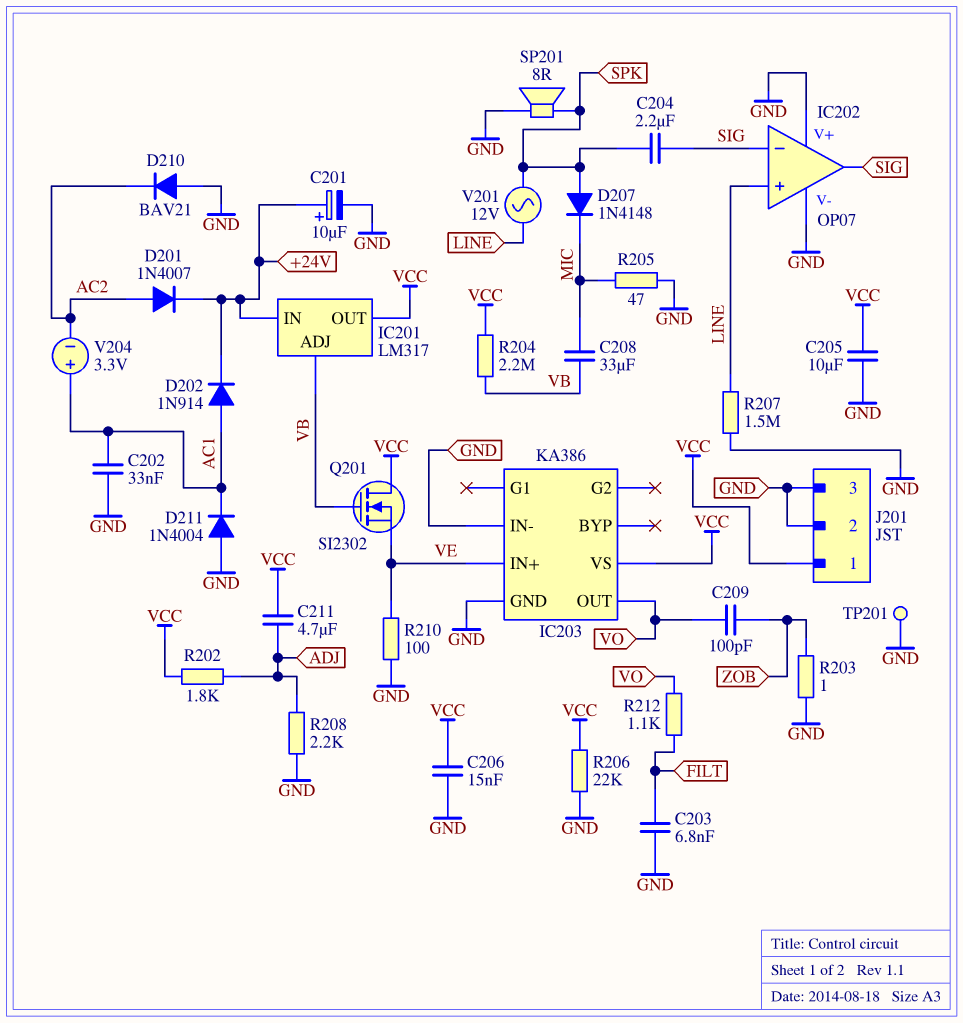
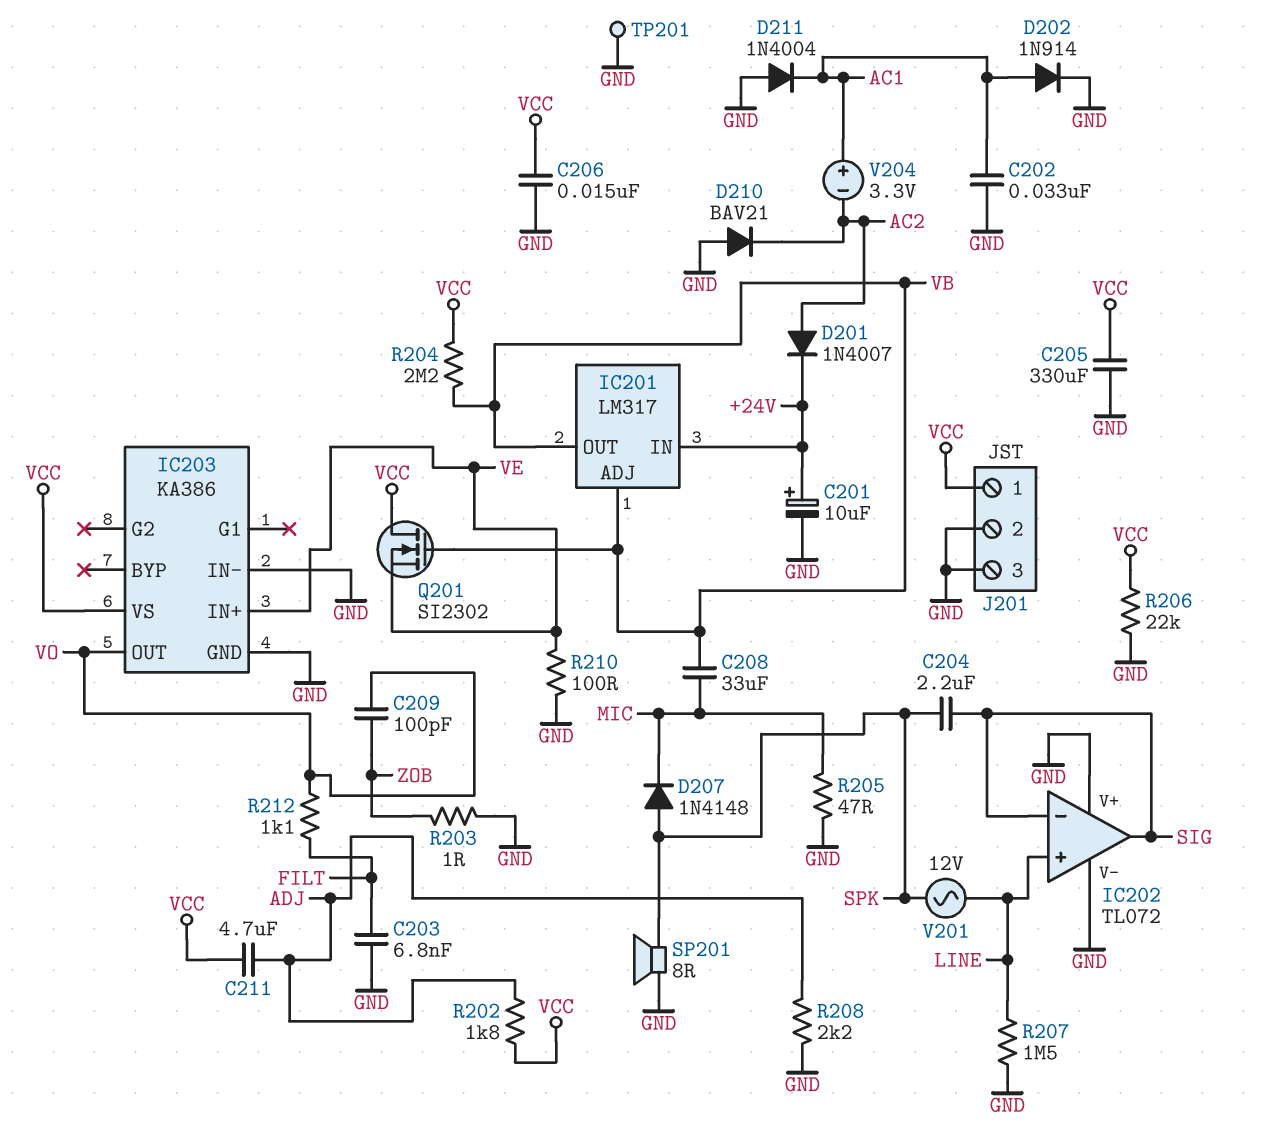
C205: 10uF (GND, VCC) -> 330uF (GND, VCC)
D202: diode 1N914 (A AC1, K +24V) -> diode 1N914 (A AC1, K GND)
IC201 pin OUT: VCC -> VB
IC202: OP07 -> TL072

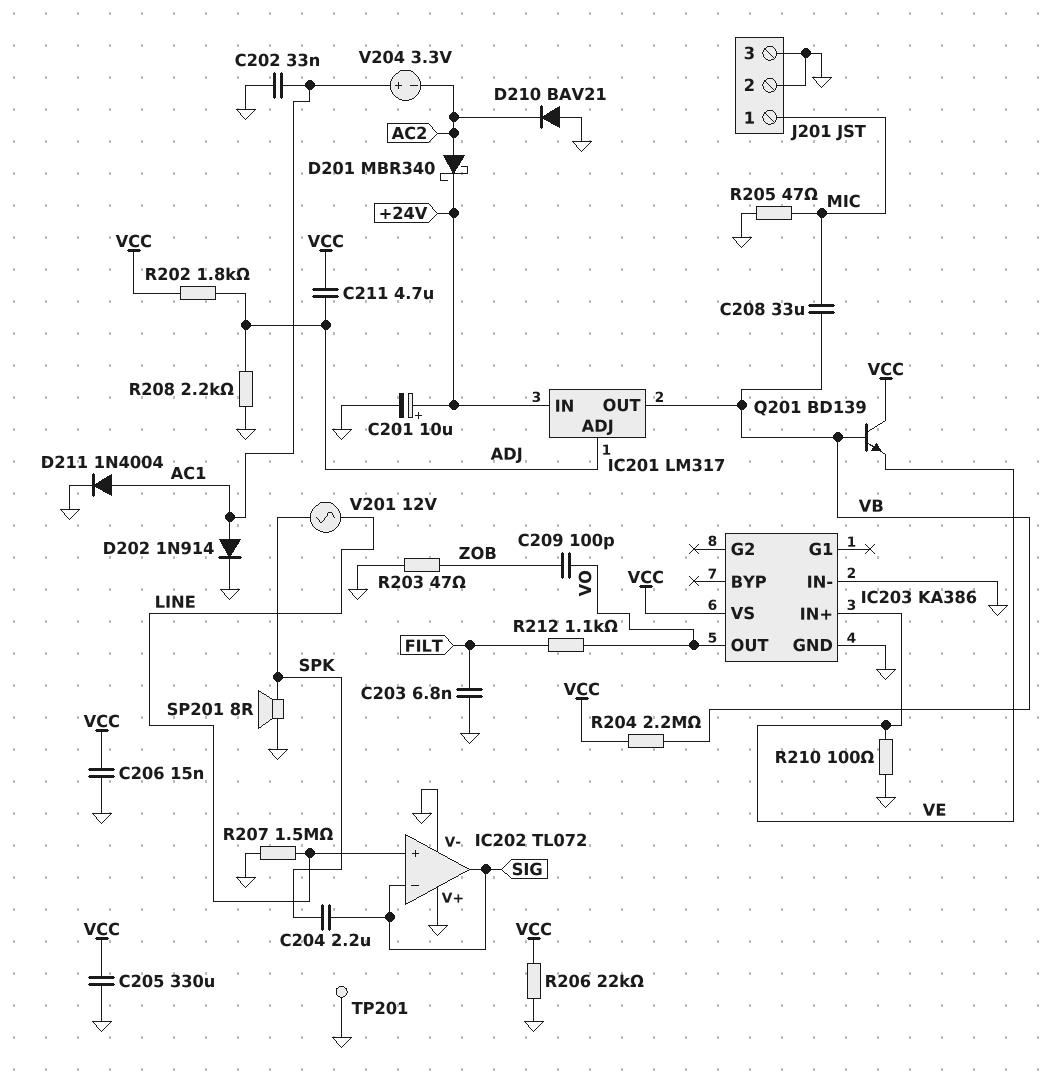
D201: diode 1N4007 (A AC2, K +24V) -> schottky MBR340 (A AC2, K +24V)
D207: diode 1N4148 (A SPK, K MIC) -> none
D211: diode 1N4004 (A GND, K AC1) -> diode 1N4004 (A AC1, K GND)
IC201 pin ADJ: VB -> ADJ
J201 pin 1: VCC -> MIC
Q201: NMOS SI2302 (G VB, D VCC, S VE) -> NPN BD139 (B VB, C VCC, E VE)
R203: 1 (GND, ZOB) -> 47 (GND, ZOB)

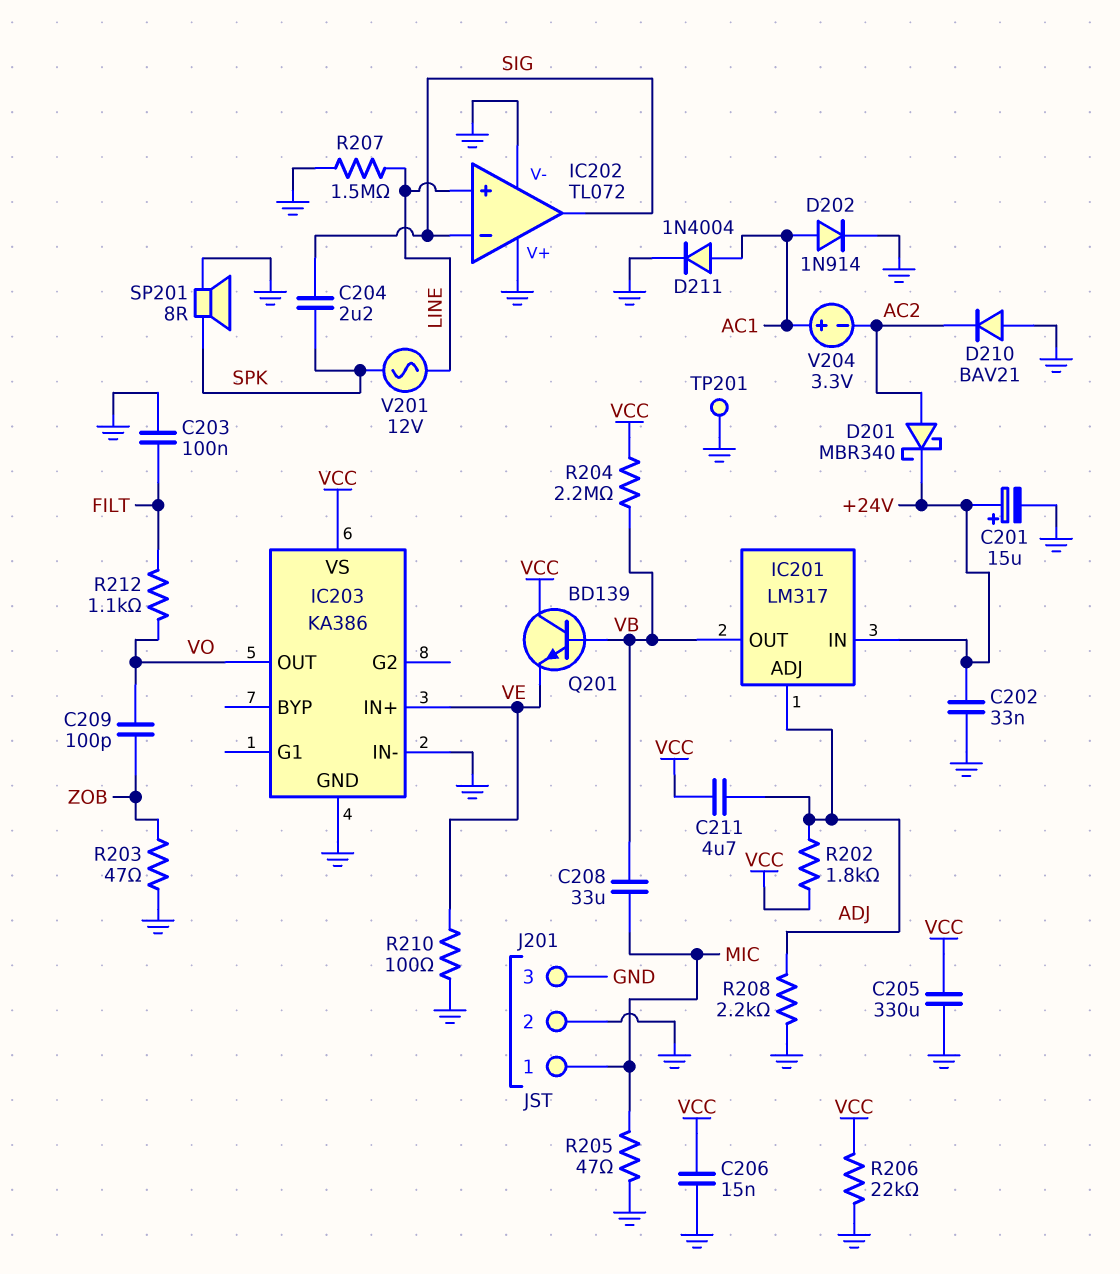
C201: 10uF (plus +24V, minus GND) -> 15uF (plus +24V, minus GND)
C202: 33nF (AC1, GND) -> 33nF (+24V, GND)
C203: 6.8nF (FILT, GND) -> 100nF (FILT, GND)

